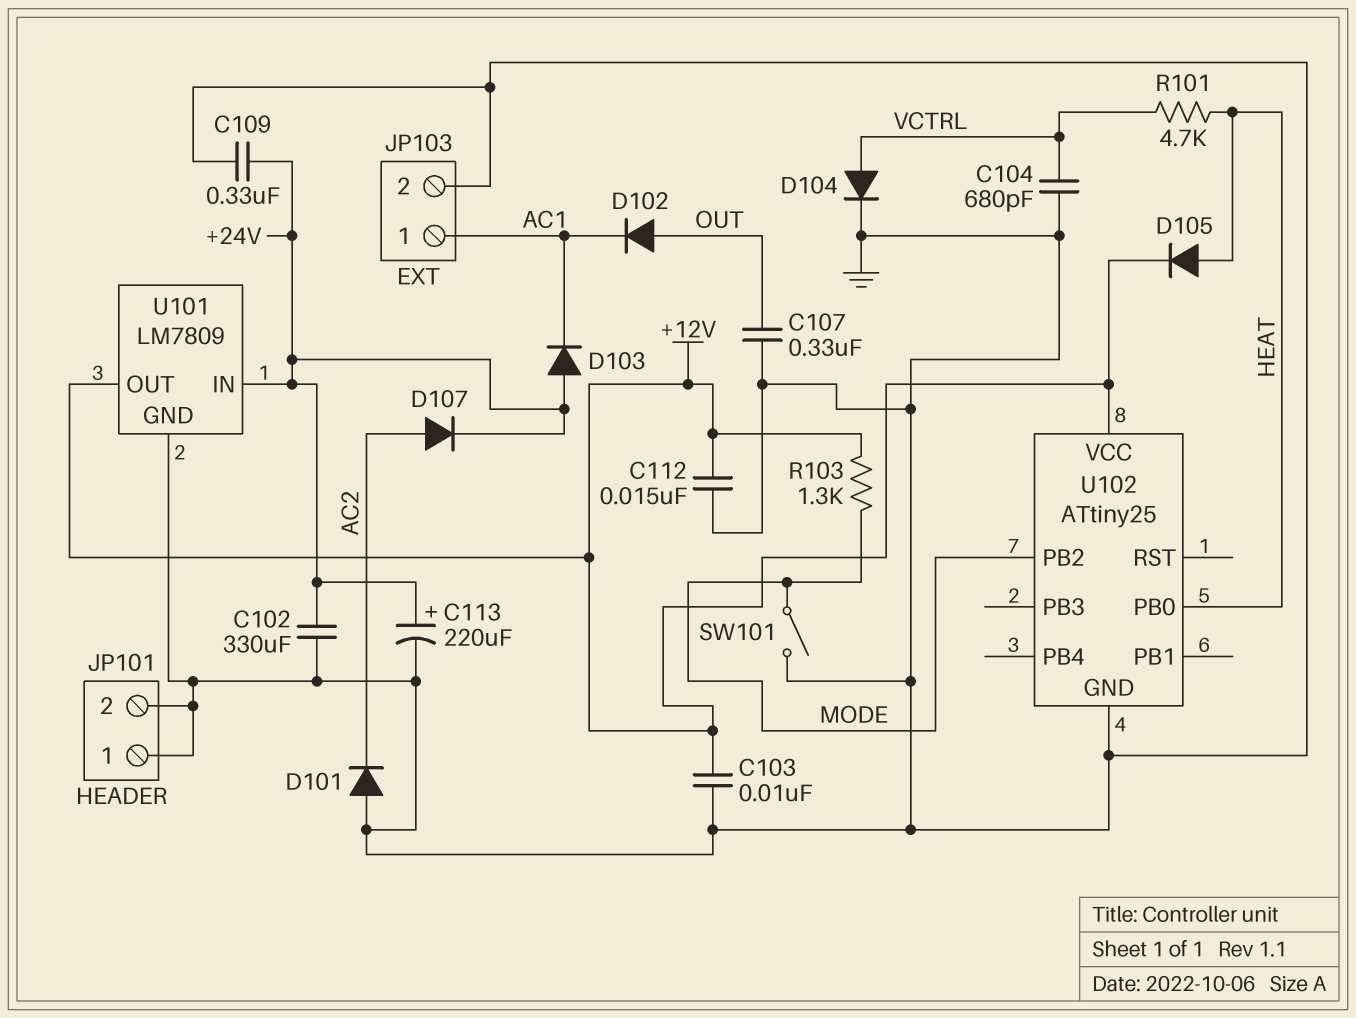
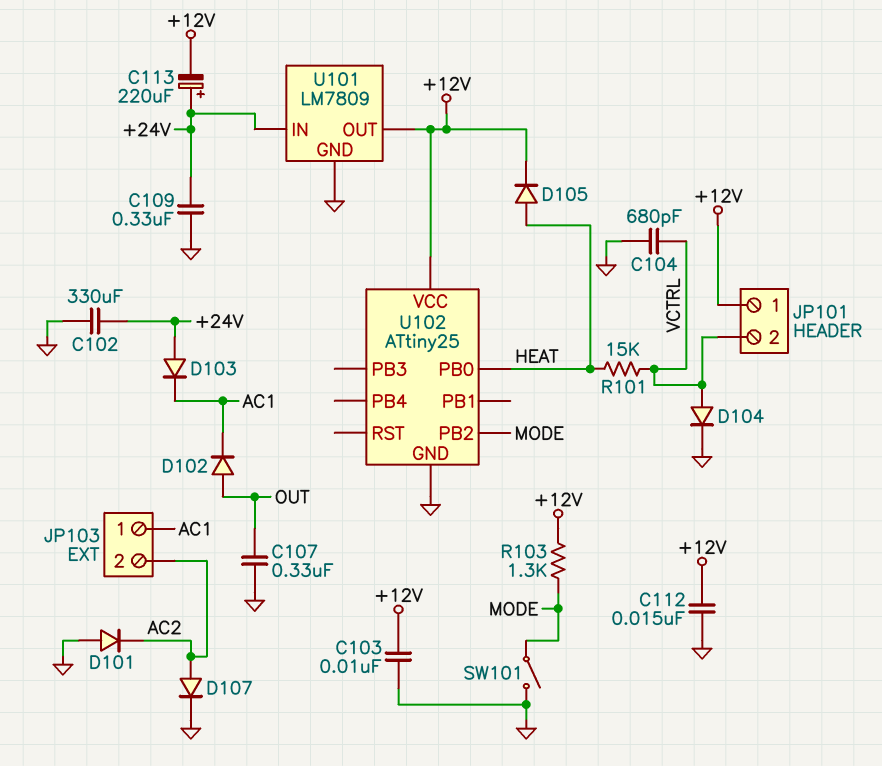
C113: 220uF (plus +24V, minus GND) -> 220uF (plus +24V, minus +12V)
D107: diode (A AC2, K +24V) -> diode (A AC2, K GND)
JP101 pin 1: GND -> +12V
JP101 pin 2: GND -> VCTRL
JP103 pin 2: GND -> AC2
R101: 4.7k (HEAT, VCTRL) -> 15k (HEAT, VCTRL)

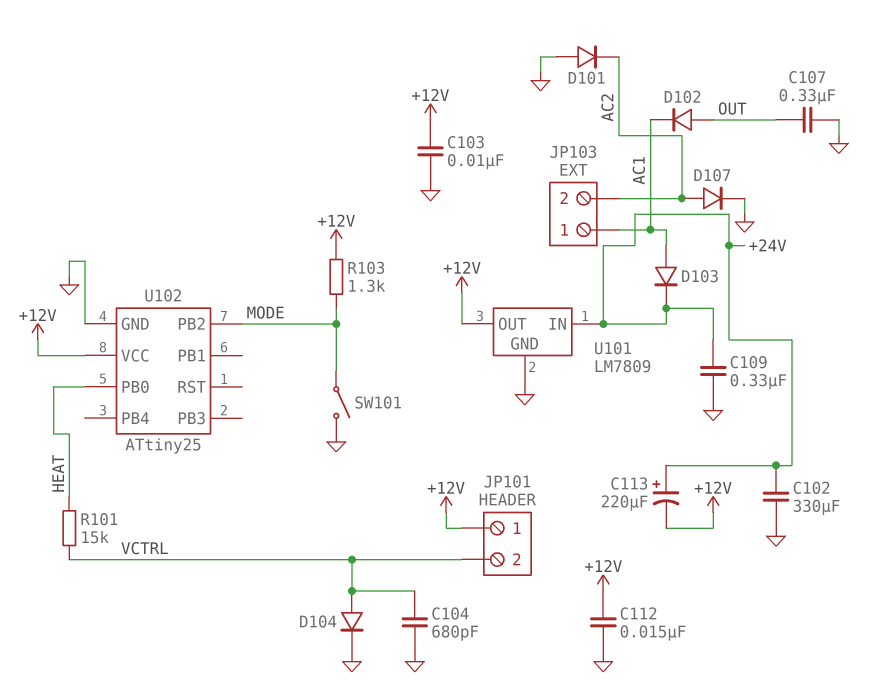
D103: diode (A +24V, K AC1) -> diode (A AC1, K +24V)
D105: diode (A HEAT, K +12V) -> none

